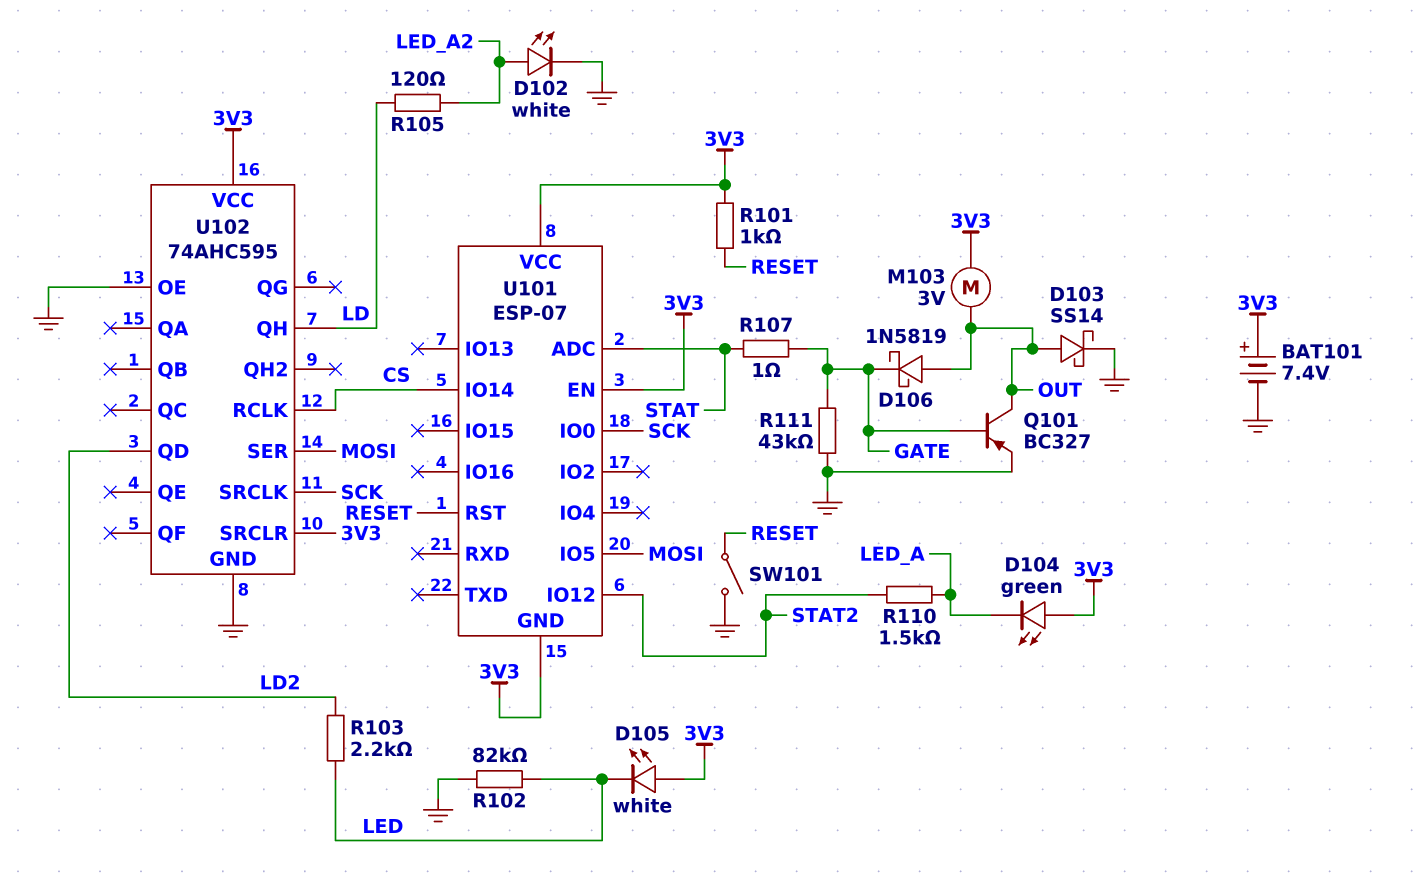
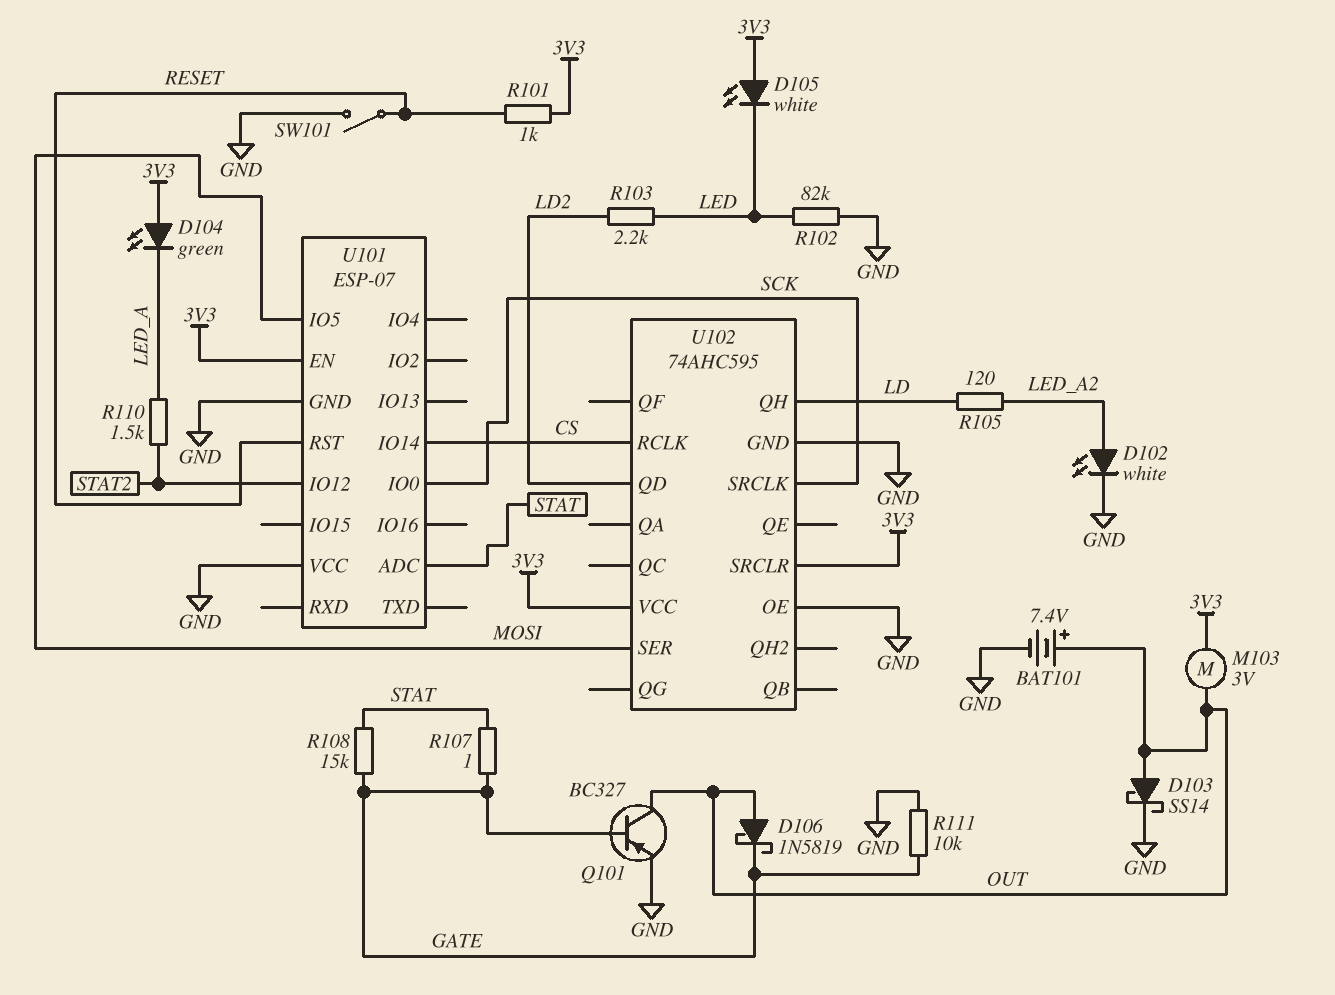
BAT101: 7.4V (plus 3V3, minus GND) -> 7.4V (plus OUT, minus GND)
R108: none -> 15k (GATE, STAT)
R111: 43k (GATE, GND) -> 10k (GATE, GND)
U101 pin GND: 3V3 -> GND
U101 pin VCC: 3V3 -> GND

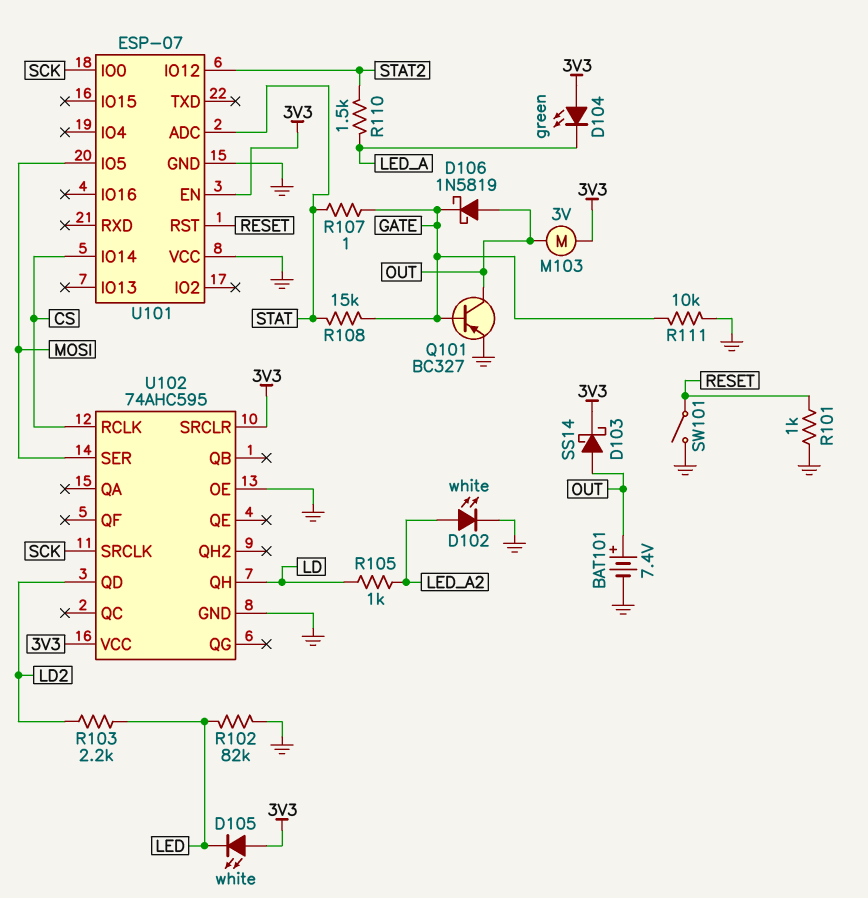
D103: schottky SS14 (A OUT, K GND) -> schottky SS14 (A OUT, K 3V3)
R101: 1k (3V3, RESET) -> 1k (GND, RESET)
R105: 120 (LD, LED_A2) -> 1k (LD, LED_A2)

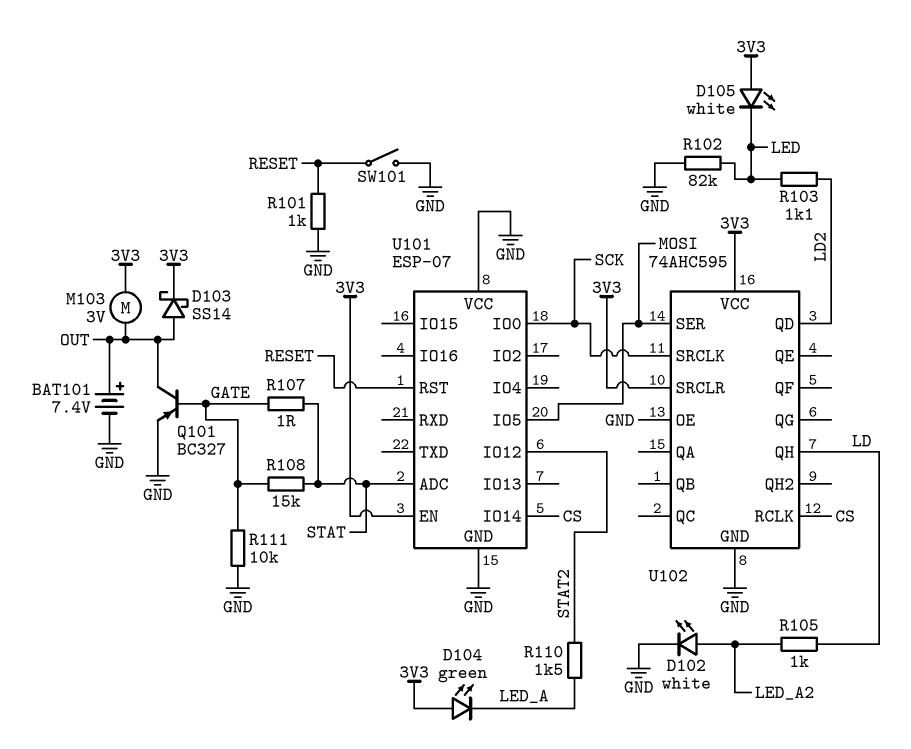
D106: schottky 1N5819 (A OUT, K GATE) -> none
R103: 2.2k (LD2, LED) -> 1.1k (LD2, LED)

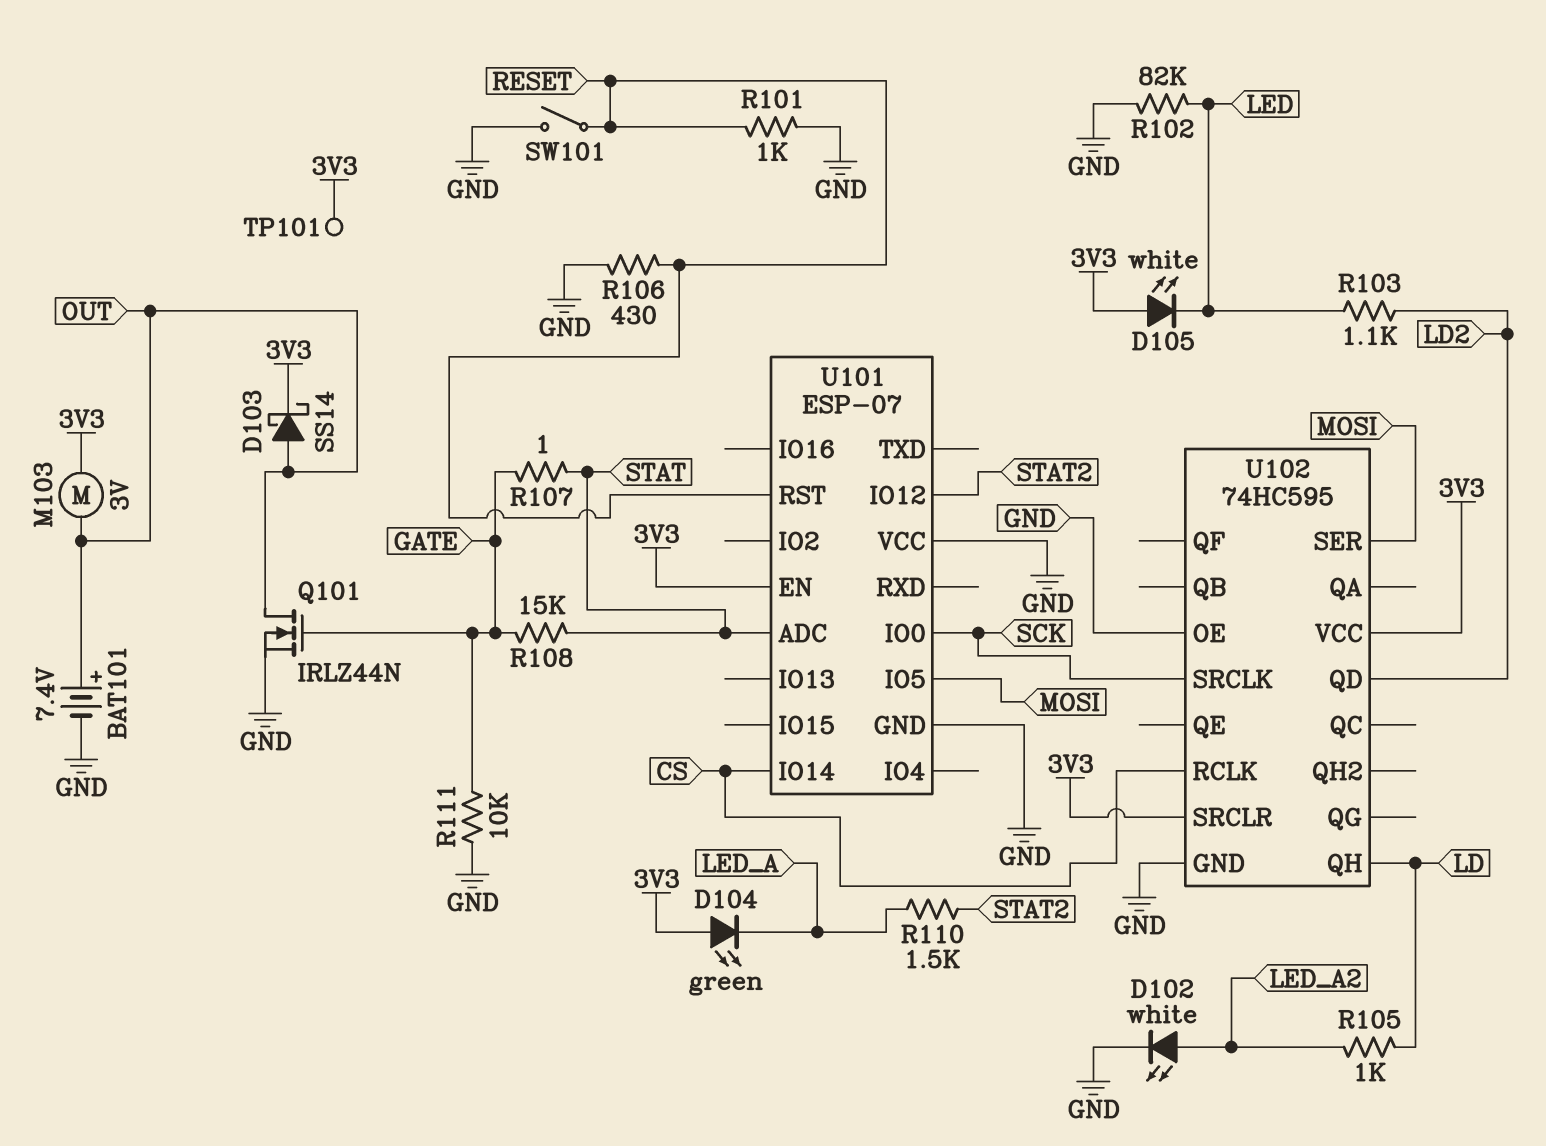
Q101: PNP BC327 (B GATE, C OUT, E GND) -> NMOS IRLZ44N (G GATE, D OUT, S GND)
R106: none -> 430 (GND, RESET)
TP101: none -> test point (3V3)
U102: 74AHC595 -> 74HC595

